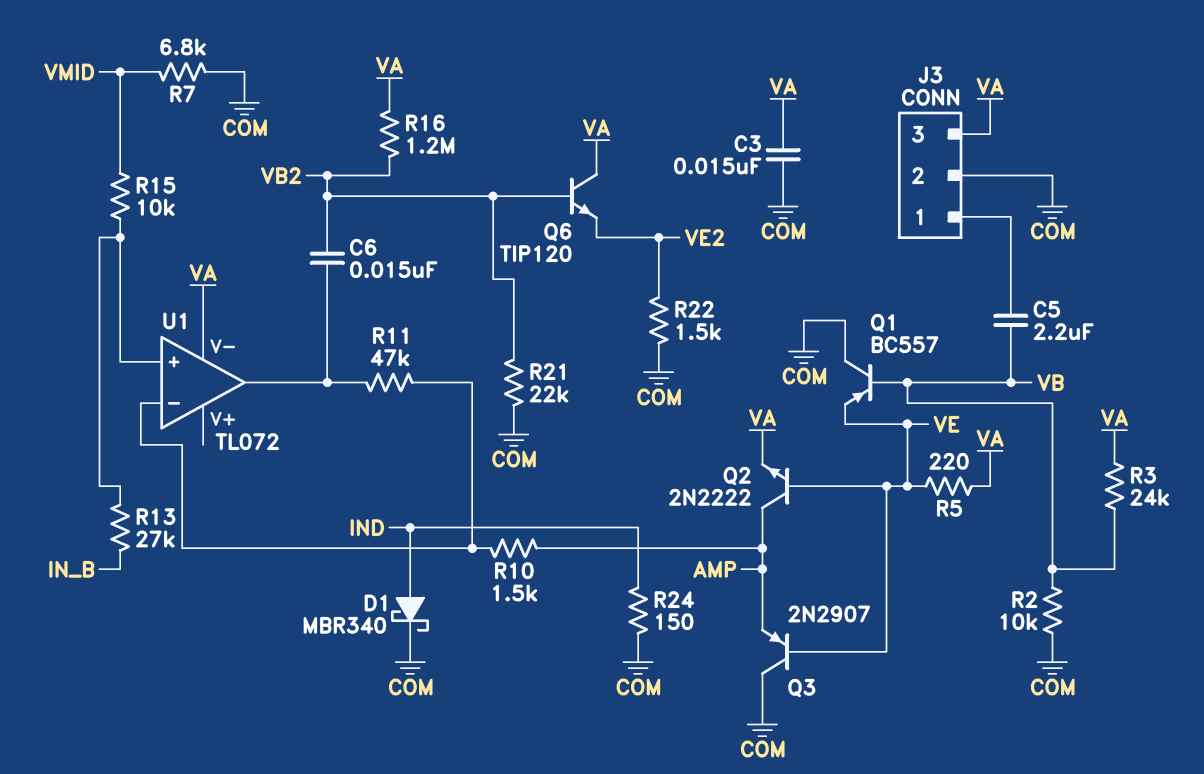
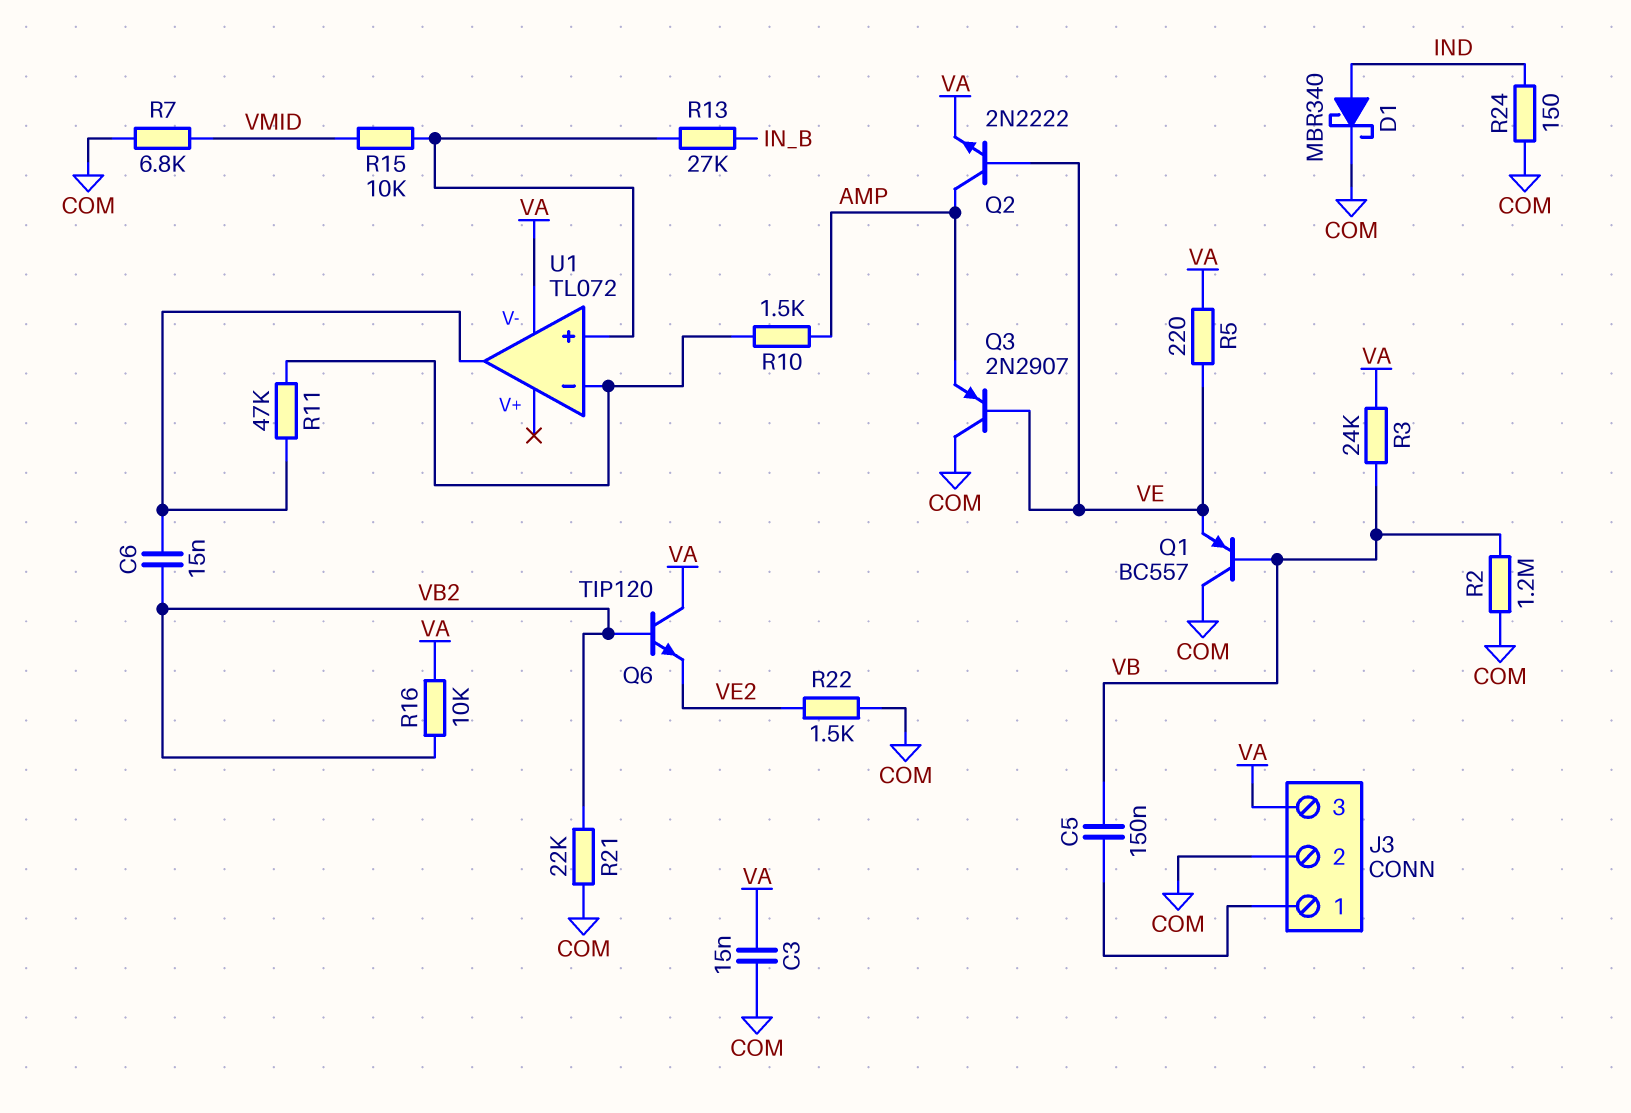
C5: 2.2uF (J3/1, VB) -> 150nF (J3/1, VB)
R2: 10k (COM, VB) -> 1.2M (COM, VB)
R16: 1.2M (VA, VB2) -> 10k (VA, VB2)

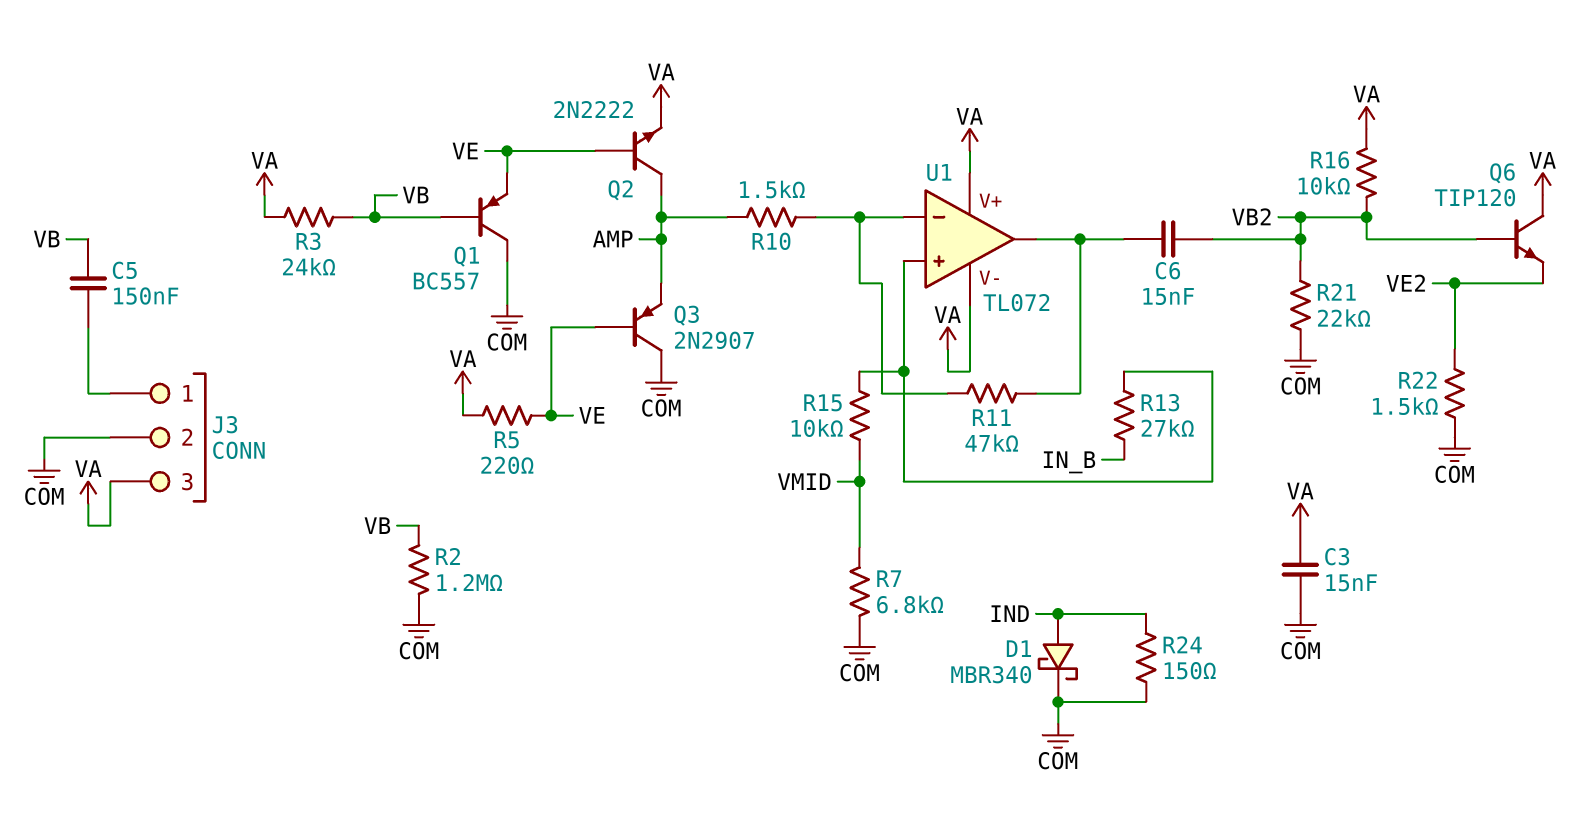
U1 pin V+: none -> VA

